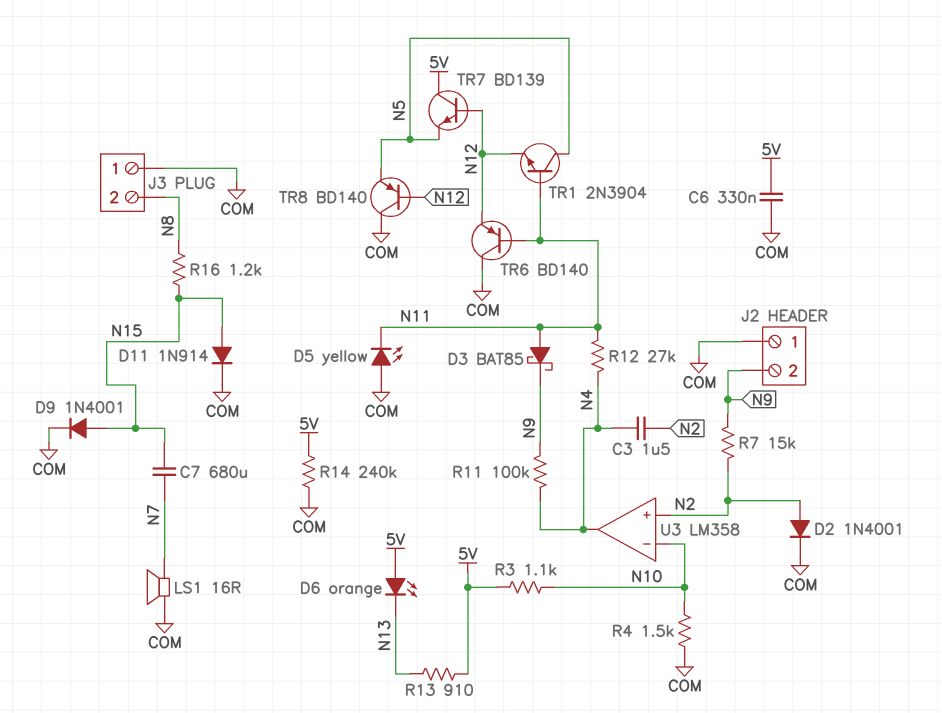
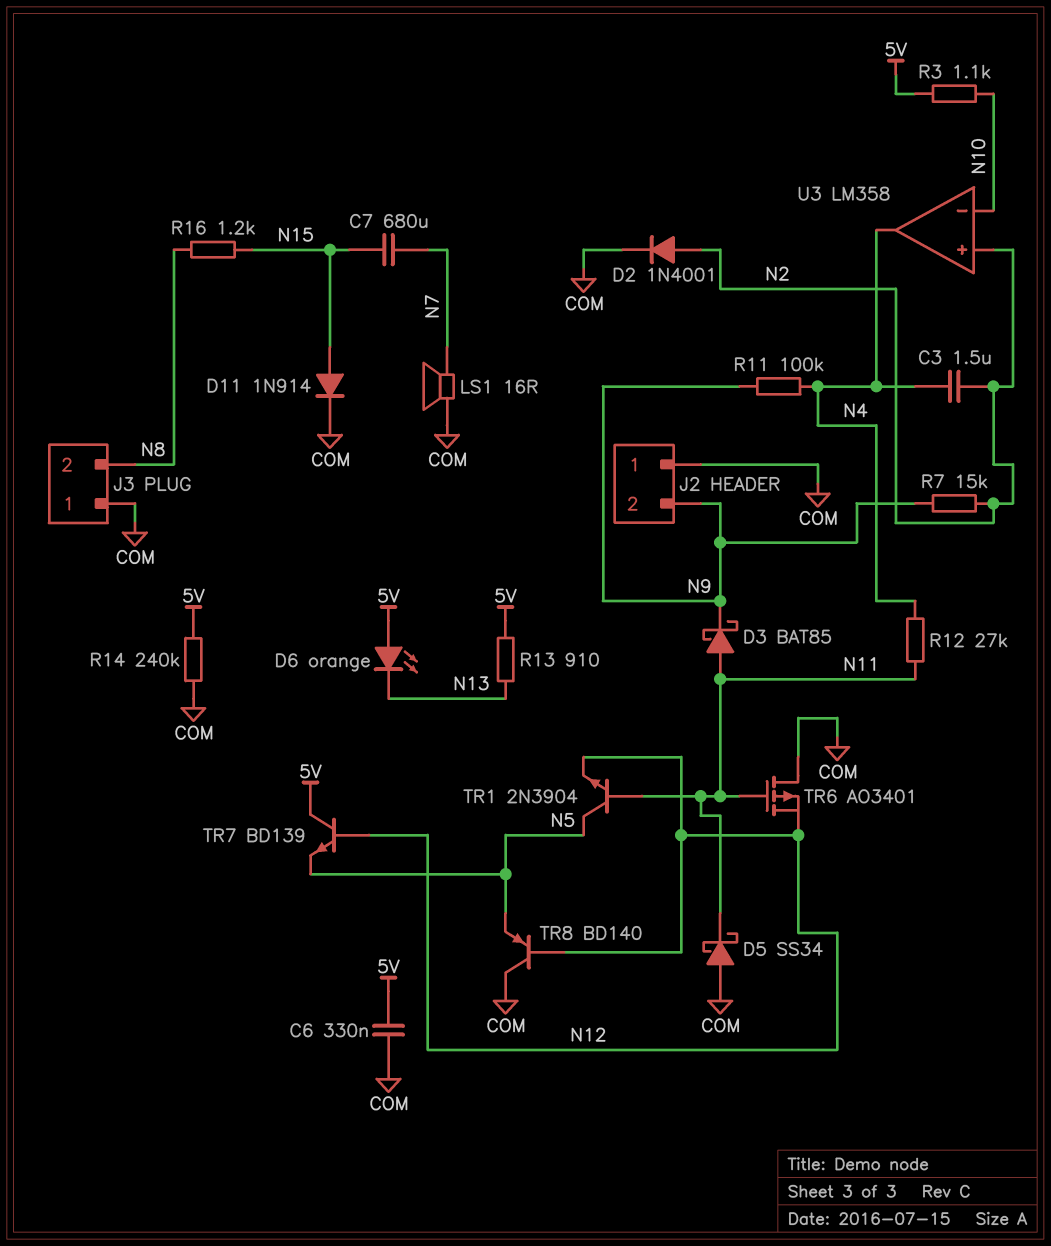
D5: LED yellow (A COM, K N11) -> schottky SS34 (A COM, K N11)
D9: diode 1N4001 (A N15, K COM) -> none
R4: 1.5k (COM, N10) -> none
TR6: PNP BD140 (B N11, C COM, E N12) -> PMOS AO3401 (G N11, D COM, S N12)

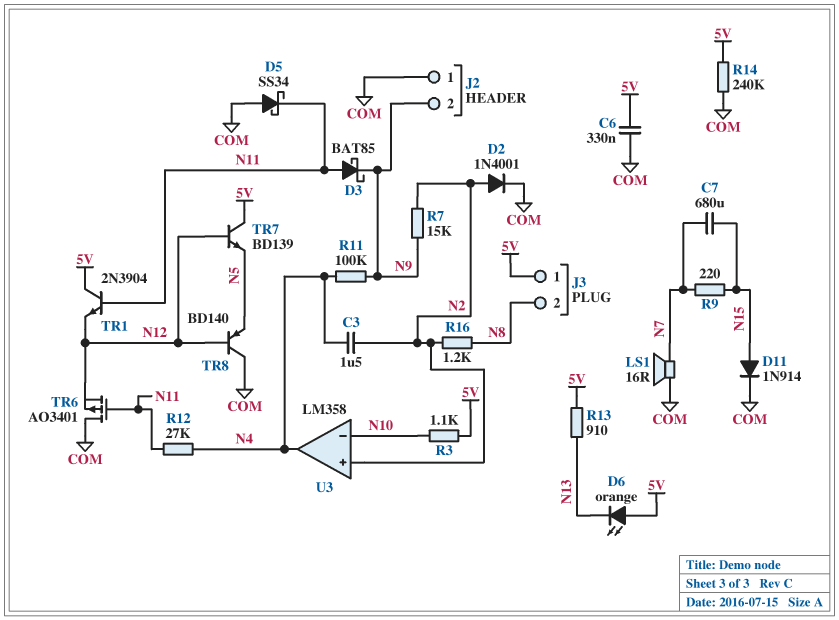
J3 pin 1: COM -> 5V
R9: none -> 220 (N7, N15)
R16: 1.2k (N8, N15) -> 1.2k (N2, N8)
TR1: NPN 2N3904 (B N11, C N5, E N12) -> NPN 2N3904 (B N11, C 5V, E N12)

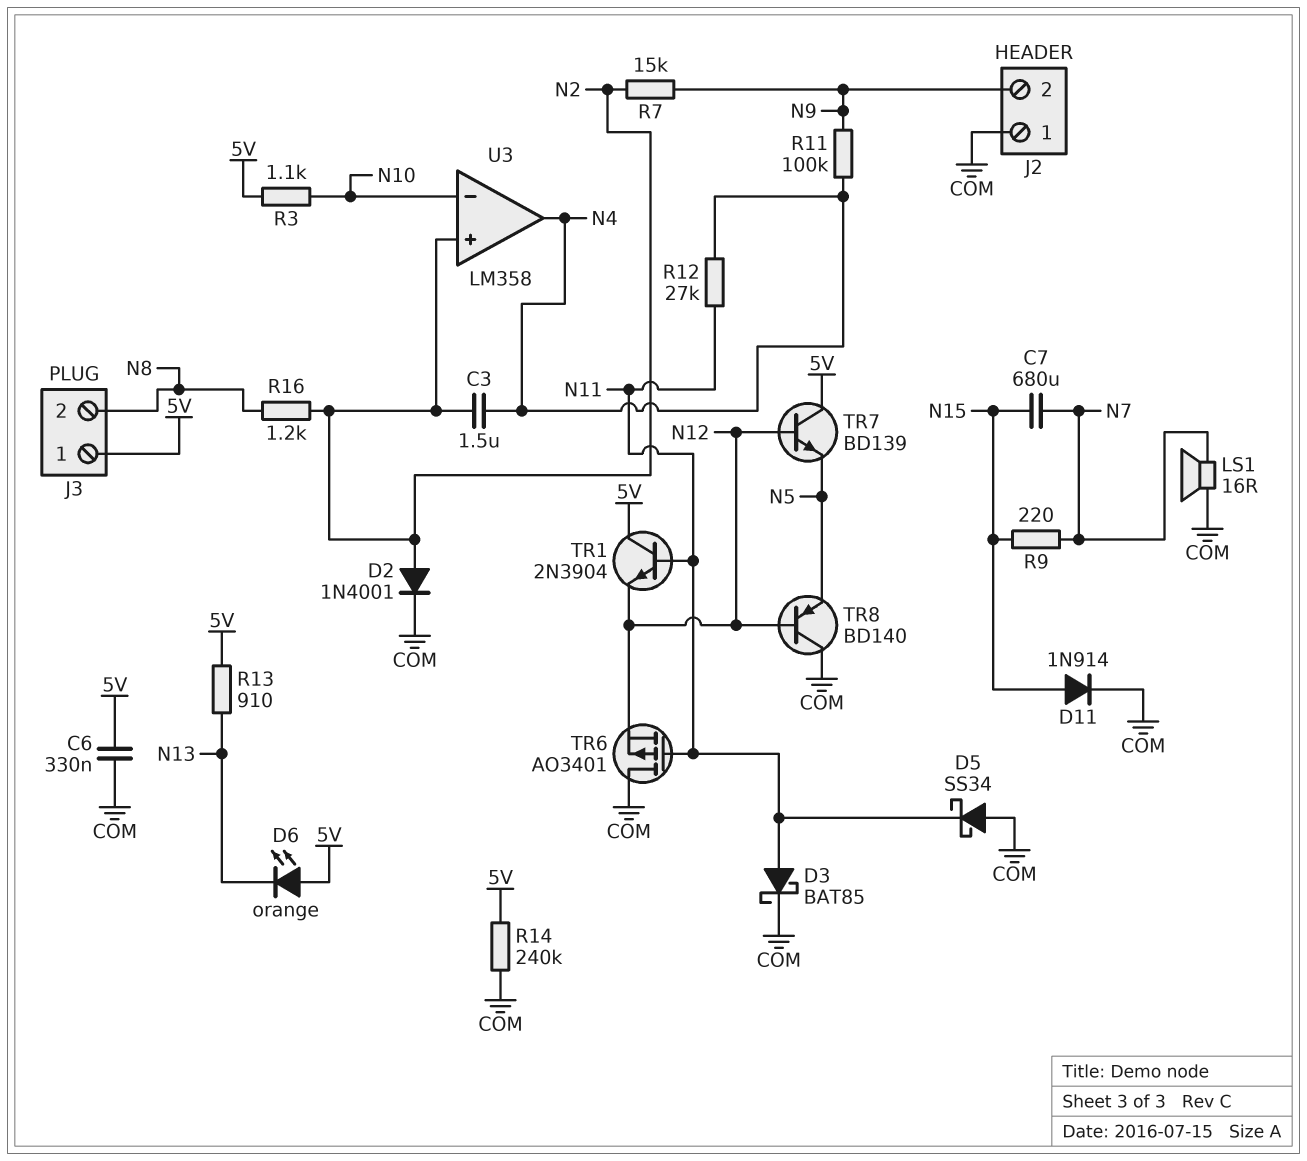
D3: schottky BAT85 (A N11, K N9) -> schottky BAT85 (A N11, K COM)

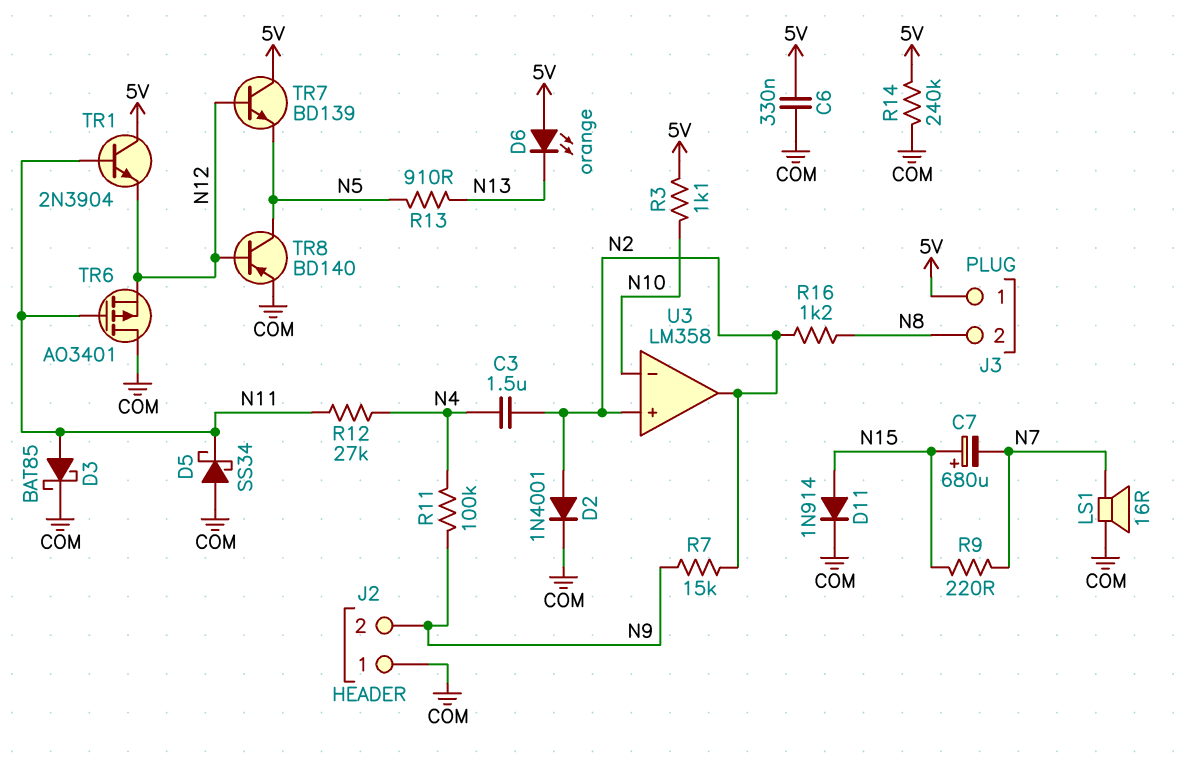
C7: 680uF (N7, N15) -> 680uF (plus N15, minus N7)
R13: 910 (5V, N13) -> 910 (N5, N13)
TR8: PNP BD140 (B N12, C COM, E N5) -> PNP BD140 (B N12, C N5, E COM)
U3 pin out: N4 -> N2

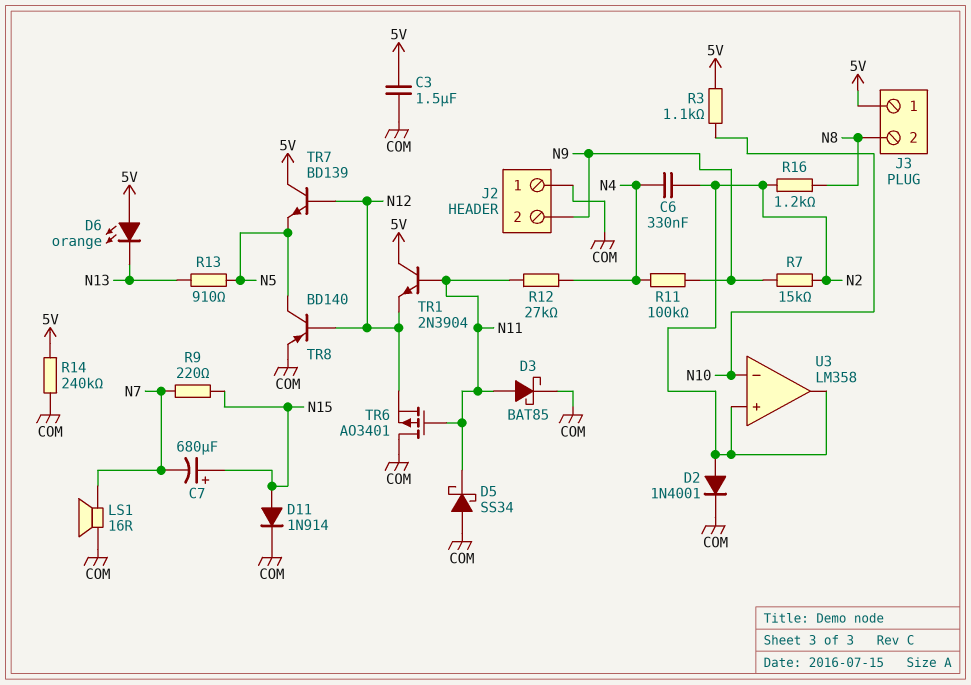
C3: 1.5uF (N2, N4) -> 1.5uF (5V, COM)
C6: 330nF (5V, COM) -> 330nF (N2, N4)

